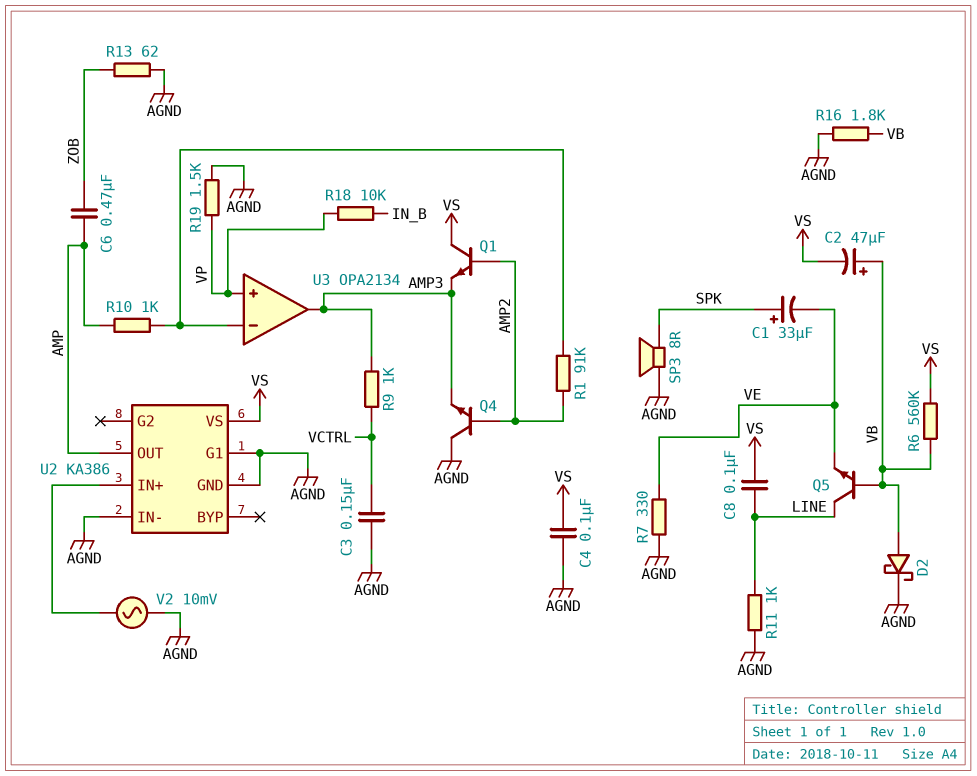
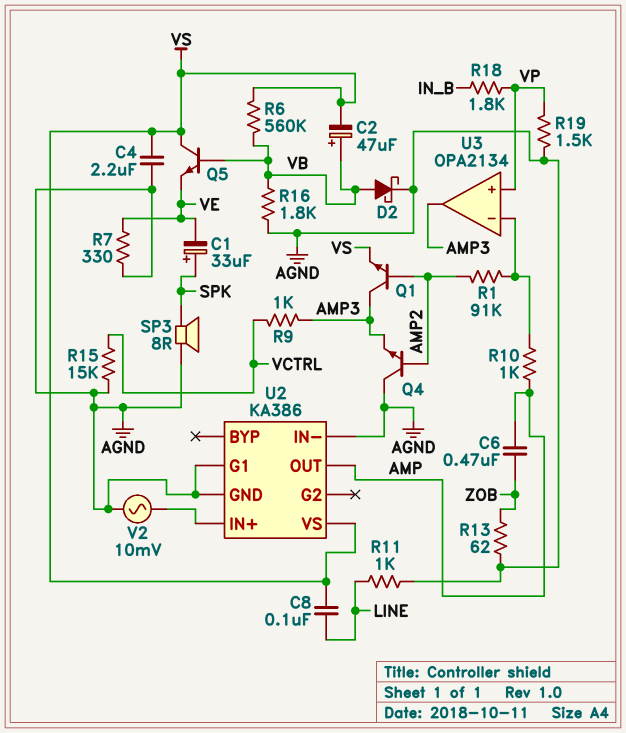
C3: 150nF (AGND, VCTRL) -> none
C4: 100nF (AGND, VS) -> 2.2uF (AGND, VS)
Q1: NPN (B AMP2, C VS, E AMP3) -> NPN (B AMP2, C AMP3, E VS)
Q5: NPN (B VB, C LINE, E VE) -> NPN (B VB, C VS, E VE)
R15: none -> 15k (AGND, VCTRL)
R18: 10k (IN_B, VP) -> 1.8k (IN_B, VP)

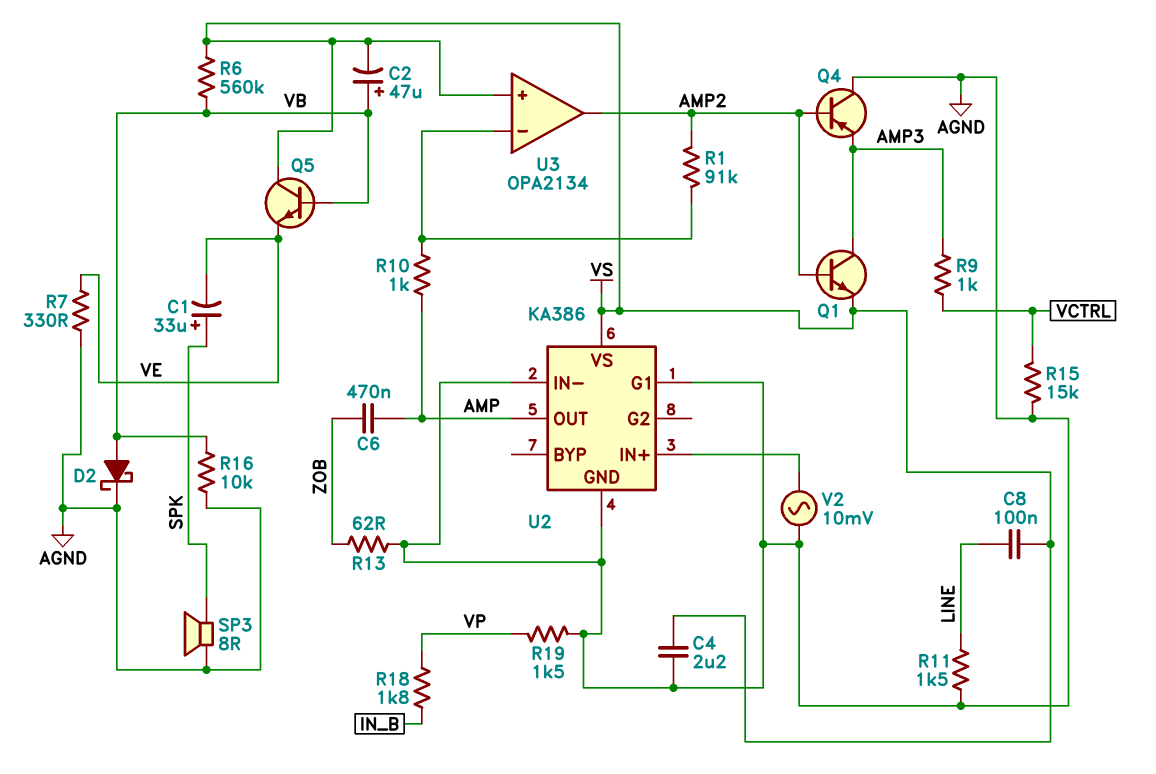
Q4: NPN (B AMP2, C AGND, E AMP3) -> PNP (B AMP2, C AGND, E AMP3)
R11: 1k (AGND, LINE) -> 1.5k (AGND, LINE)
R16: 1.8k (AGND, VB) -> 10k (AGND, VB)
U3 pin in+: VP -> VS
U3 pin out: AMP3 -> AMP2

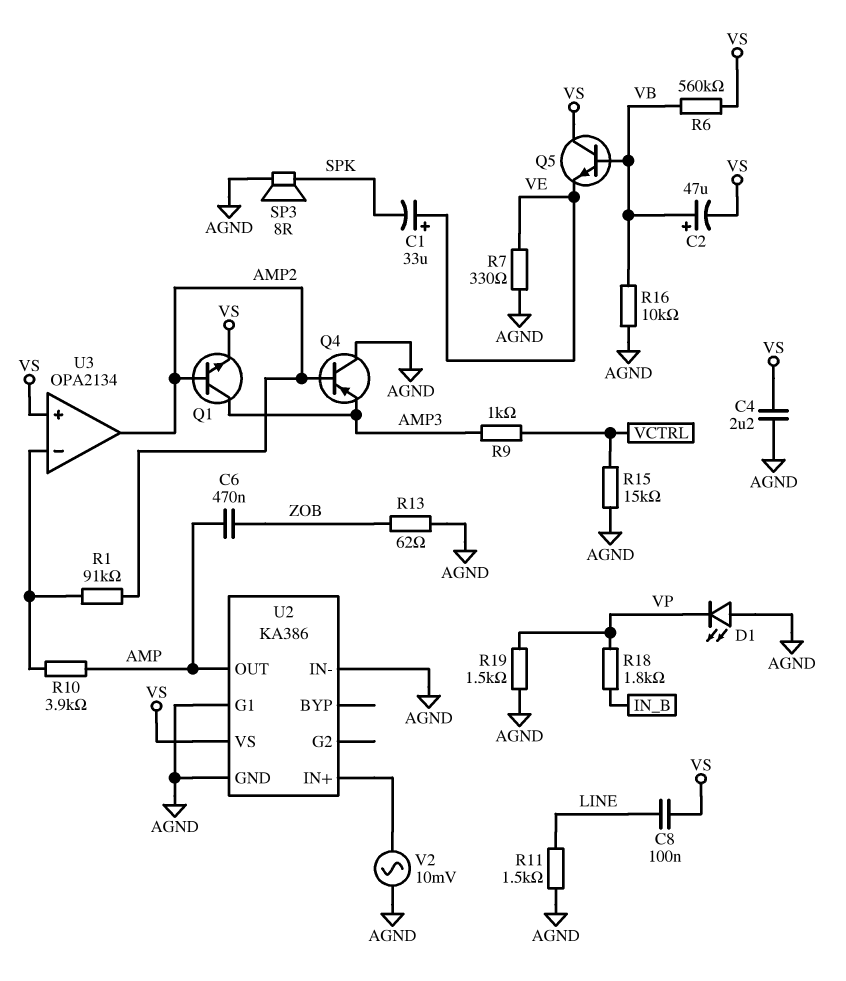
C1: 33uF (plus SPK, minus VE) -> 33uF (plus VE, minus SPK)
D1: none -> LED (A AGND, K VP)
D2: schottky (A VB, K AGND) -> none
R10: 1k (AMP, U3/in-) -> 3.9k (AMP, U3/in-)

